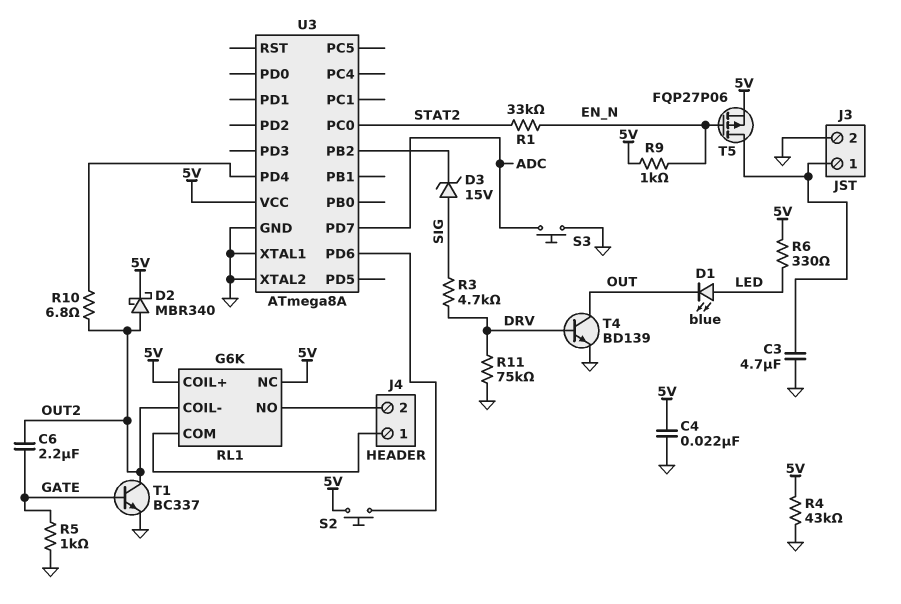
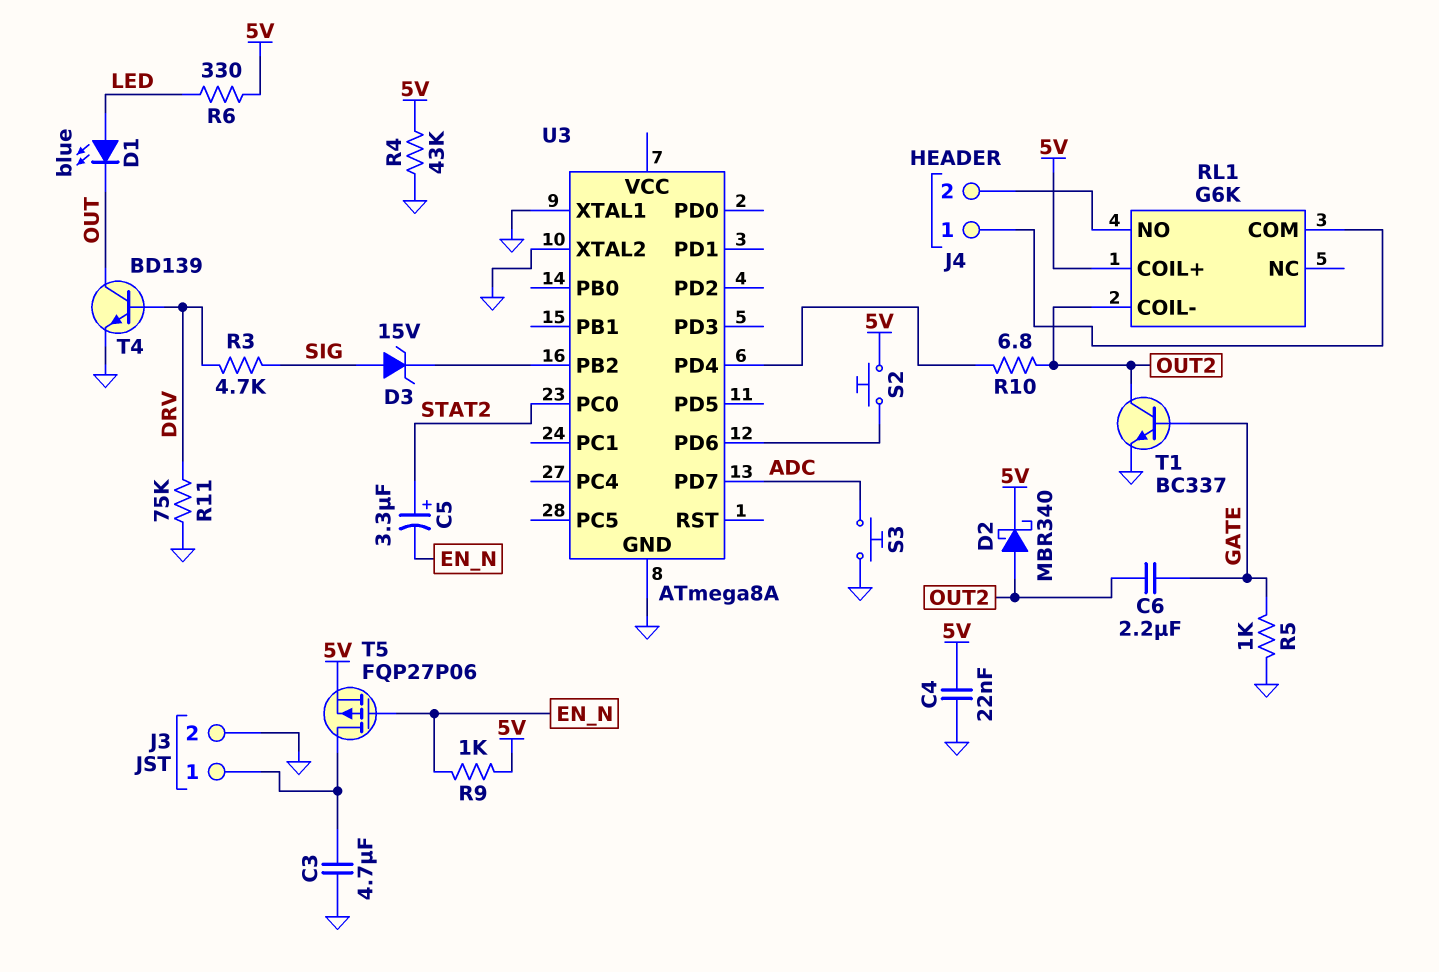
C5: none -> 3.3uF (plus STAT2, minus EN_N)
R1: 33k (EN_N, STAT2) -> none
RL1 pin NC: 5V -> none
U3 pin VCC: 5V -> none

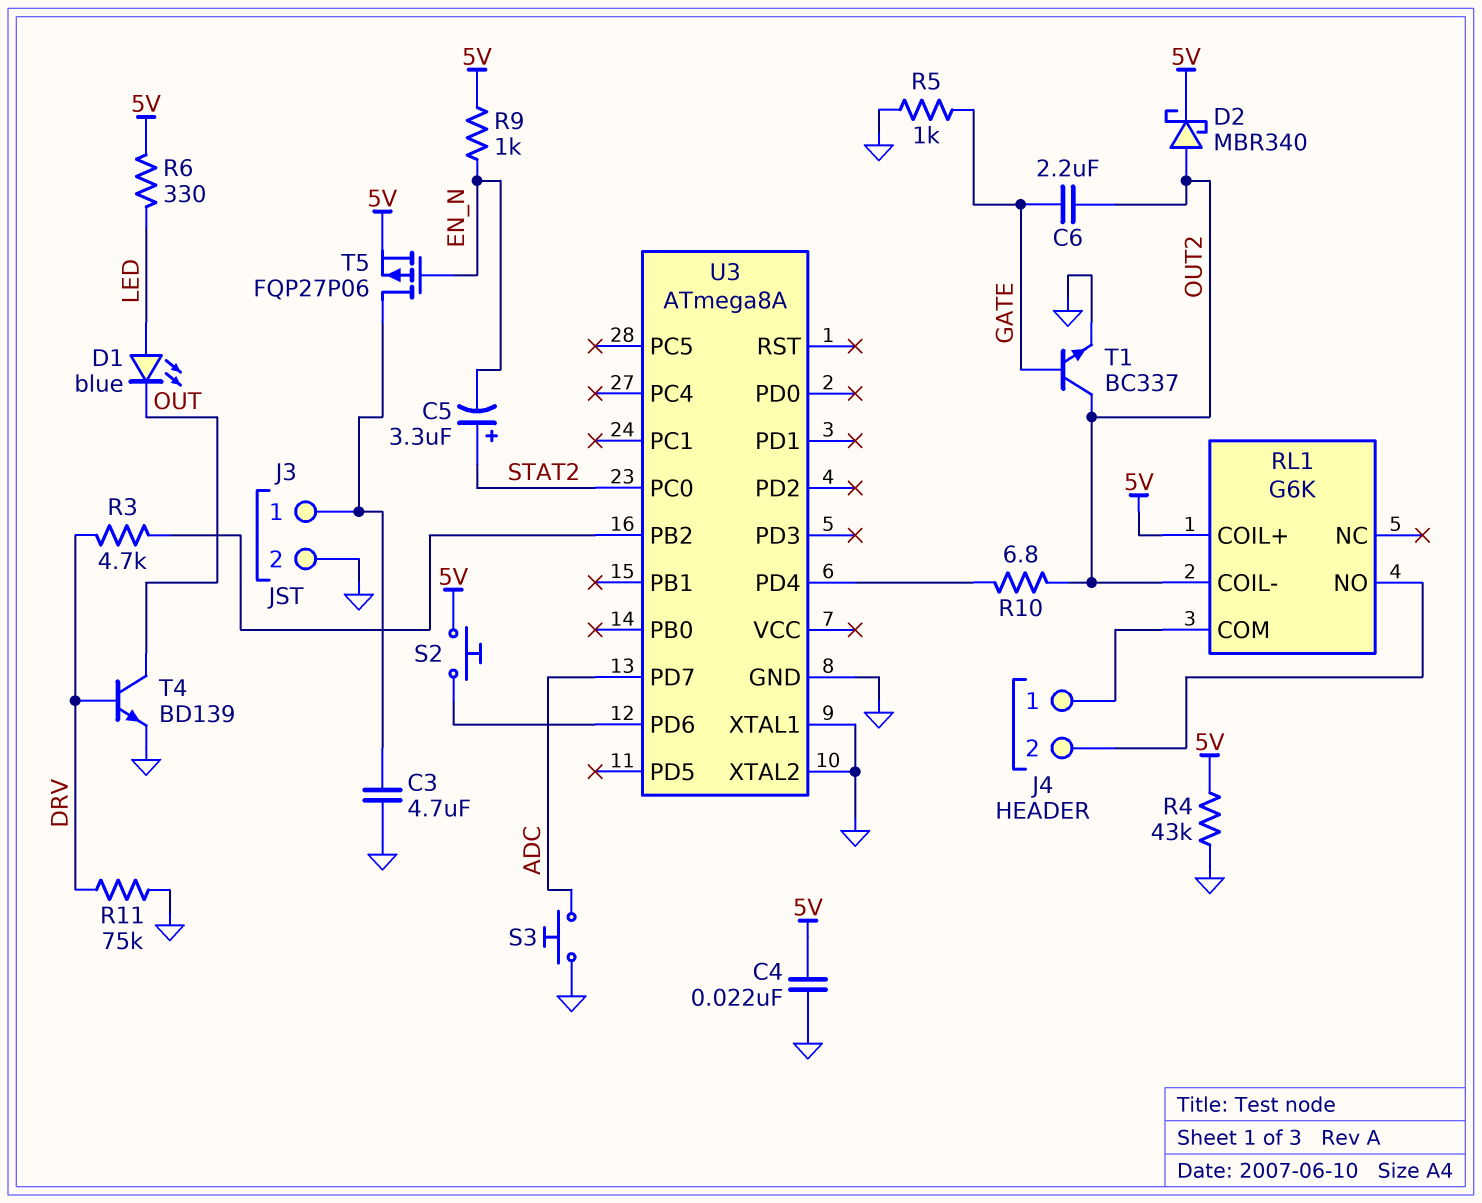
D3: zener 15V (A SIG, K U3/PB2) -> none
R3: 4.7k (DRV, SIG) -> 4.7k (DRV, U3/PB2)

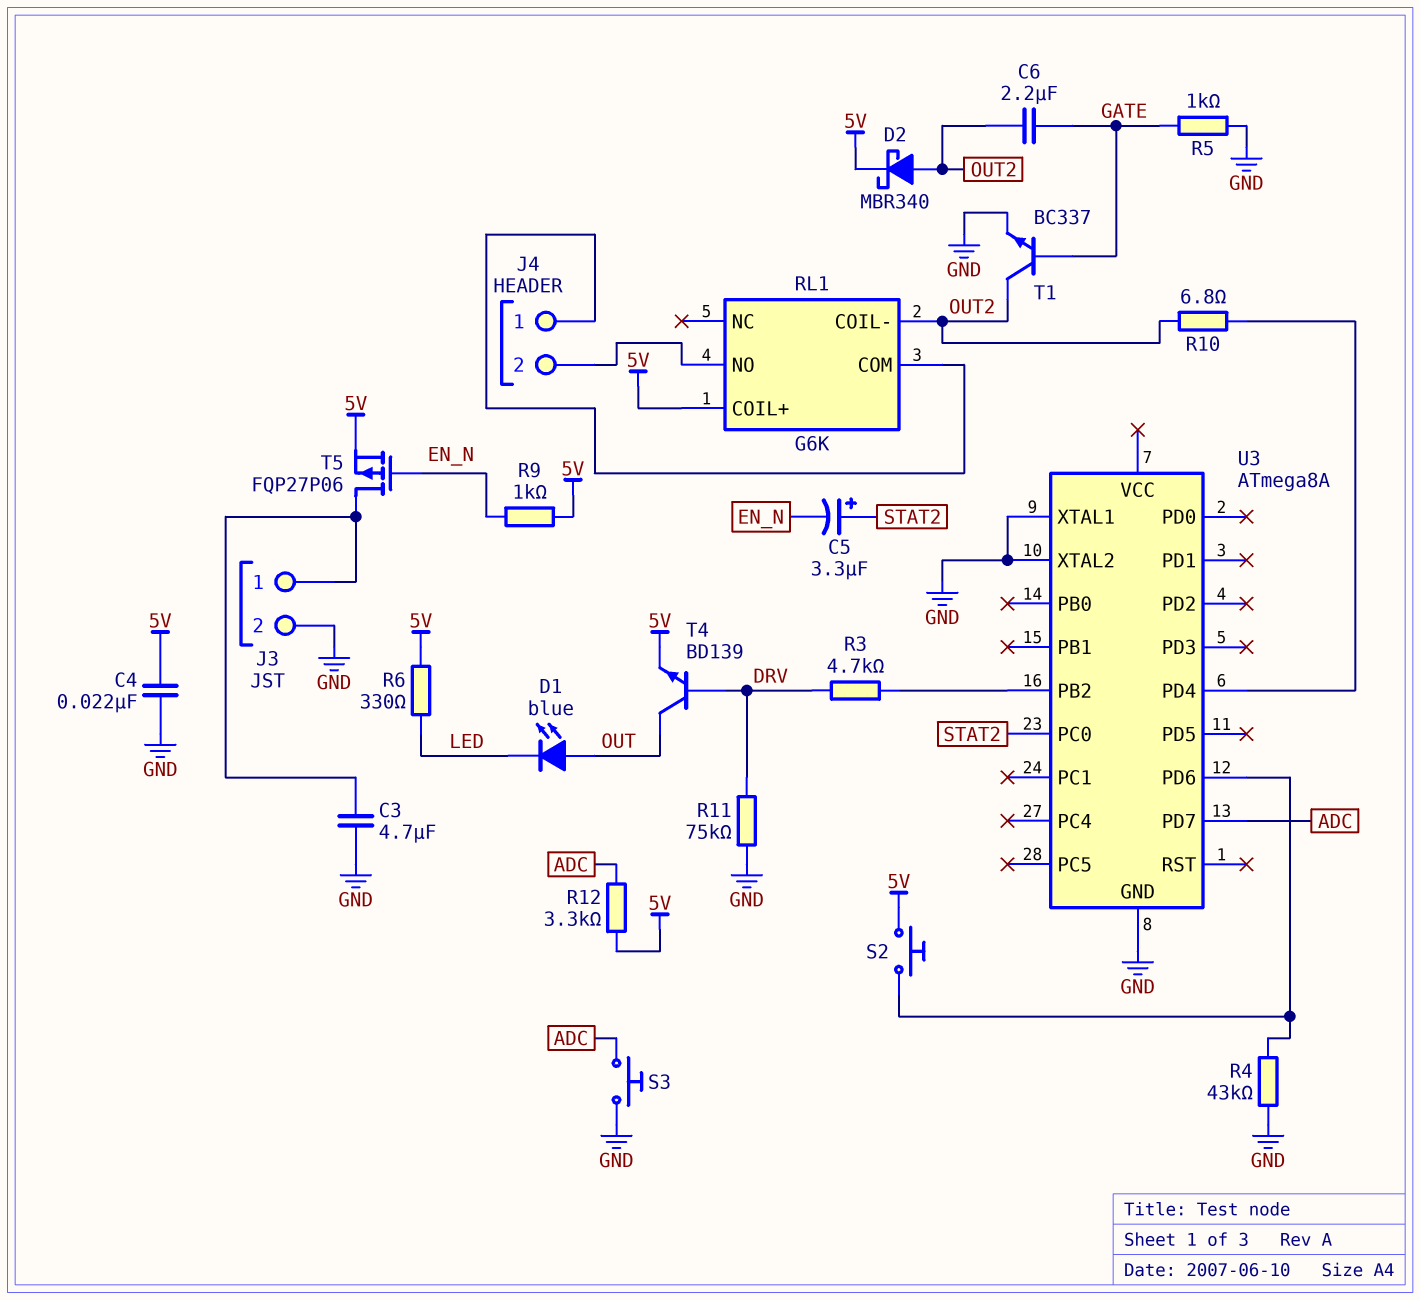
D1: LED blue (A LED, K OUT) -> LED blue (A OUT, K LED)
R4: 43k (5V, GND) -> 43k (GND, U3/PD6)
R12: none -> 3.3k (5V, ADC)
T4: NPN BD139 (B DRV, C OUT, E GND) -> NPN BD139 (B DRV, C OUT, E 5V)

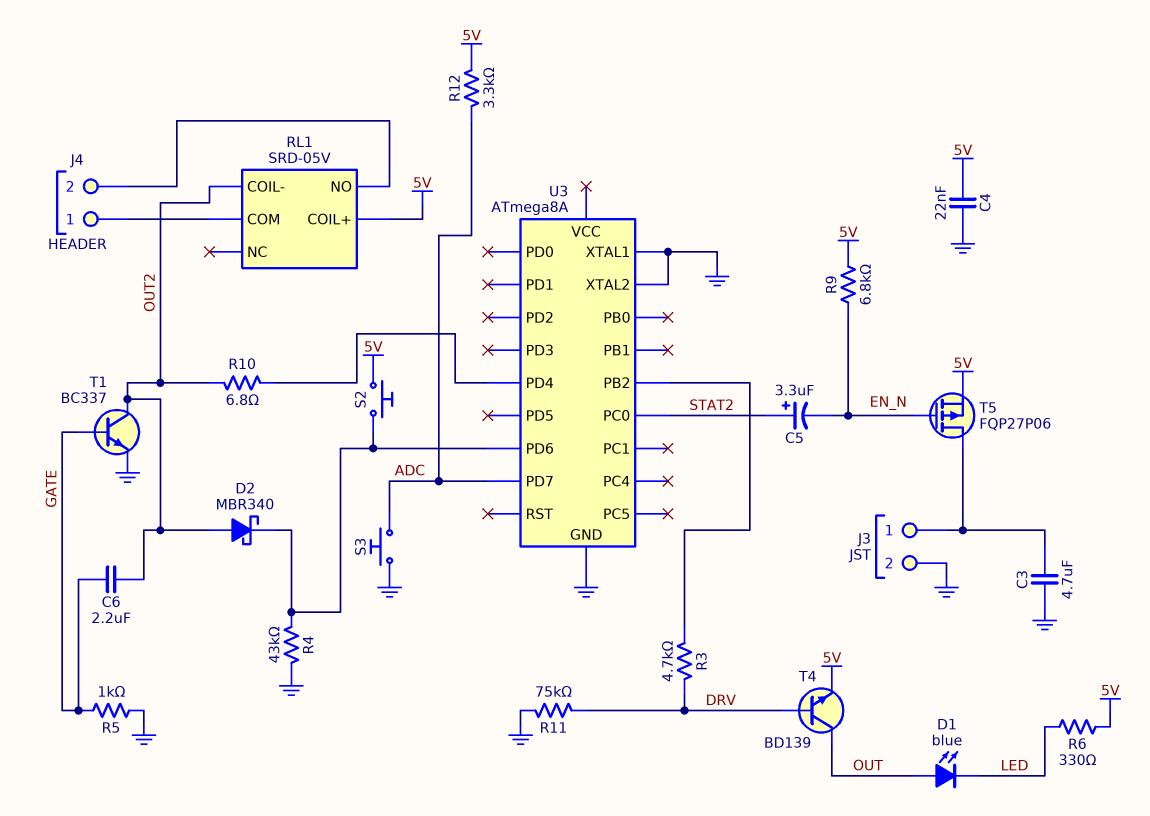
D2: schottky MBR340 (A OUT2, K 5V) -> schottky MBR340 (A OUT2, K U3/PD6)
R9: 1k (5V, EN_N) -> 6.8k (5V, EN_N)
RL1: G6K -> SRD-05V

